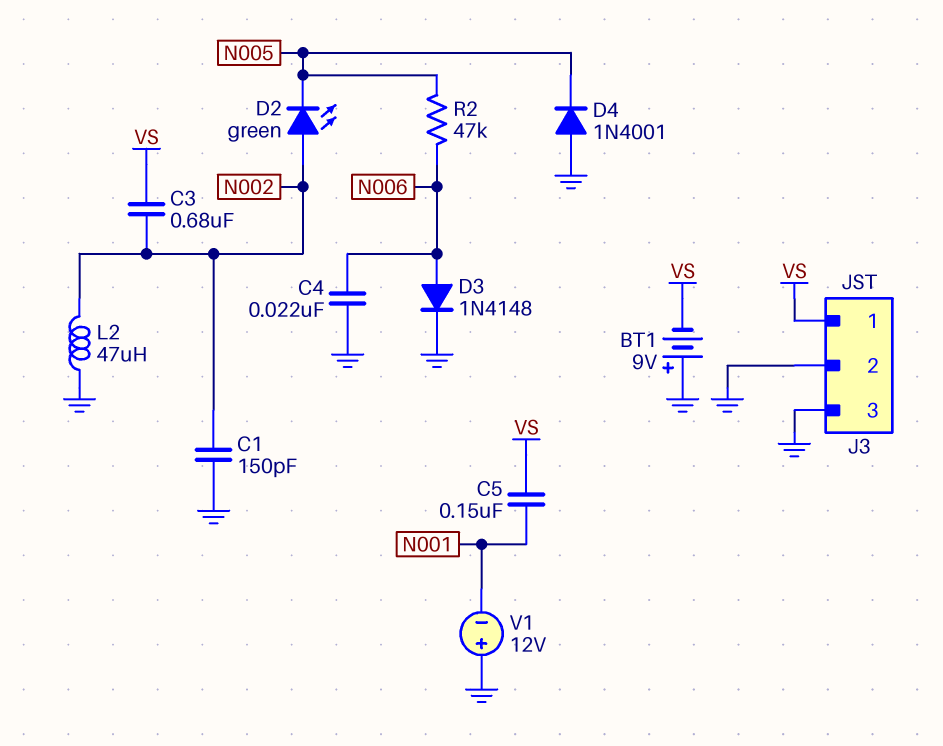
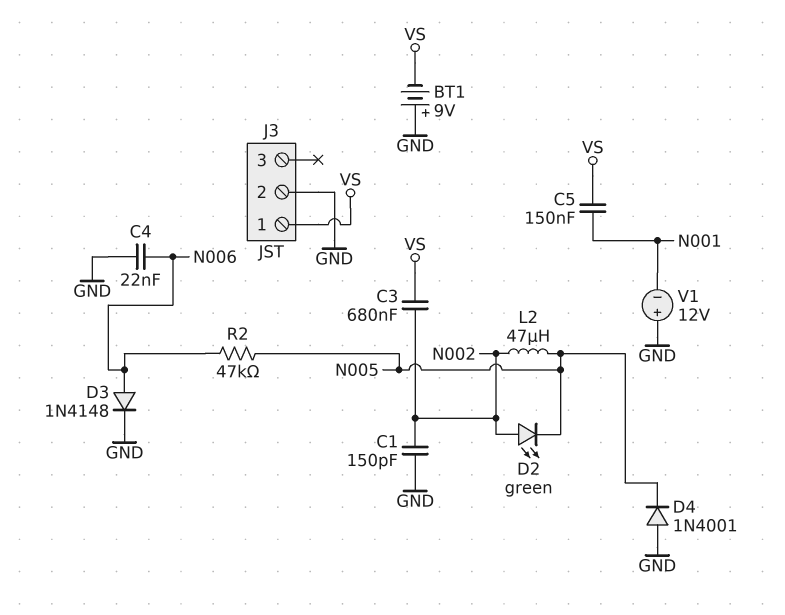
J3 pin 3: GND -> none
L2: 47uH (GND, N002) -> 47uH (N002, N005)

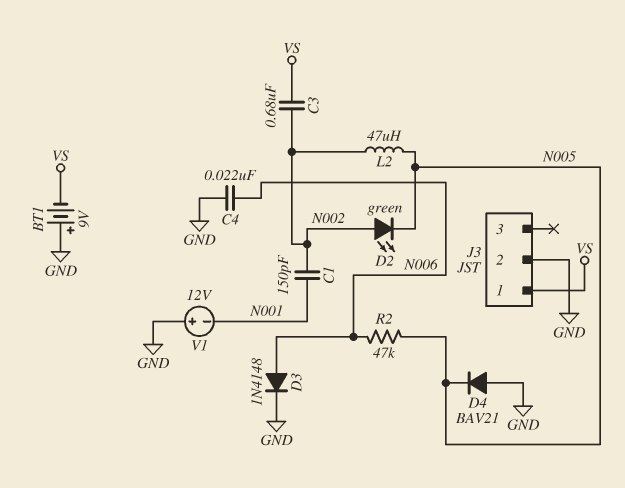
C1: 150pF (GND, N002) -> 150pF (N001, N002)
C5: 150nF (N001, VS) -> none
D4: diode 1N4001 (A GND, K N005) -> diode BAV21 (A GND, K N005)

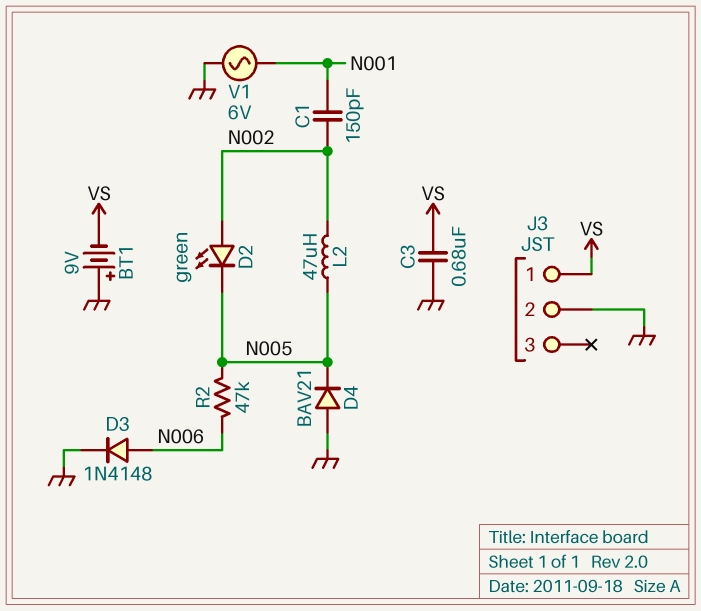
C3: 680nF (N002, VS) -> 680nF (GND, VS)
C4: 22nF (GND, N006) -> none
V1: 12V (plus GND, minus N001) -> AC 6V (GND, N001)

